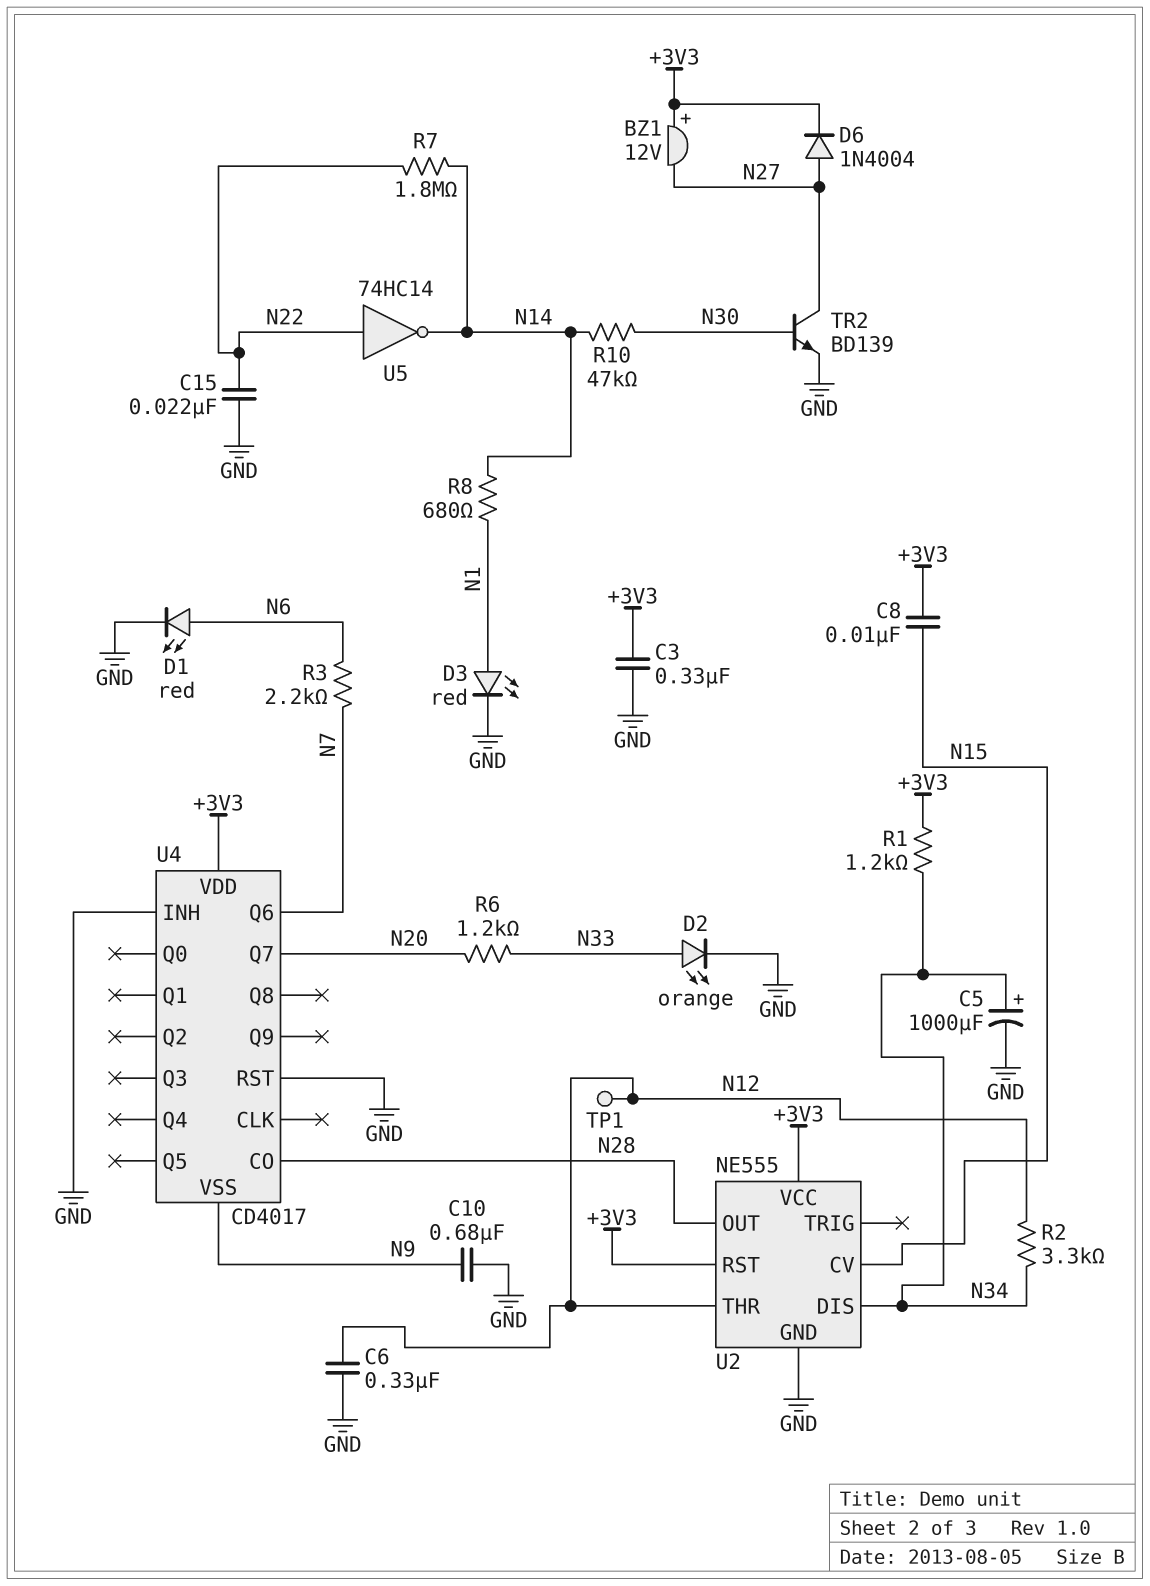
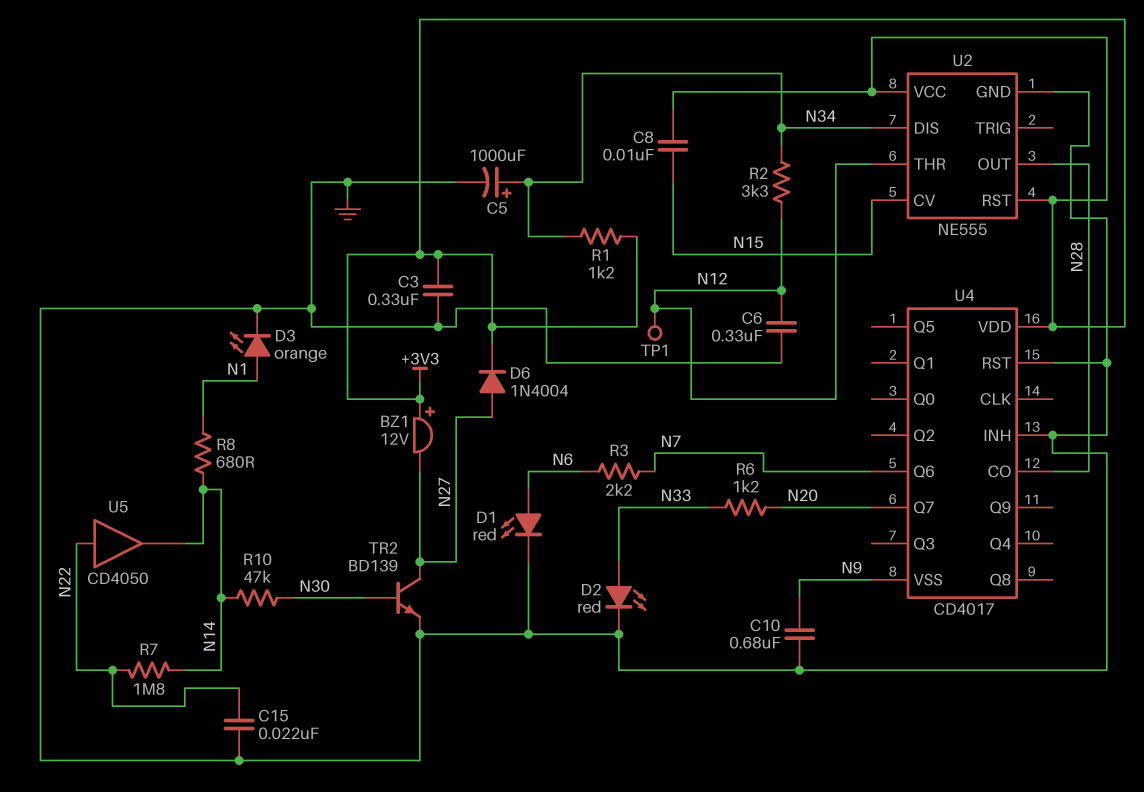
D2: LED orange (A N33, K GND) -> LED red (A N33, K GND)
D3: LED red (A N1, K GND) -> LED orange (A N1, K GND)
U5: NOT 74HC14 (in N22, out N14) -> buffer CD4050 (in N22, out N14)

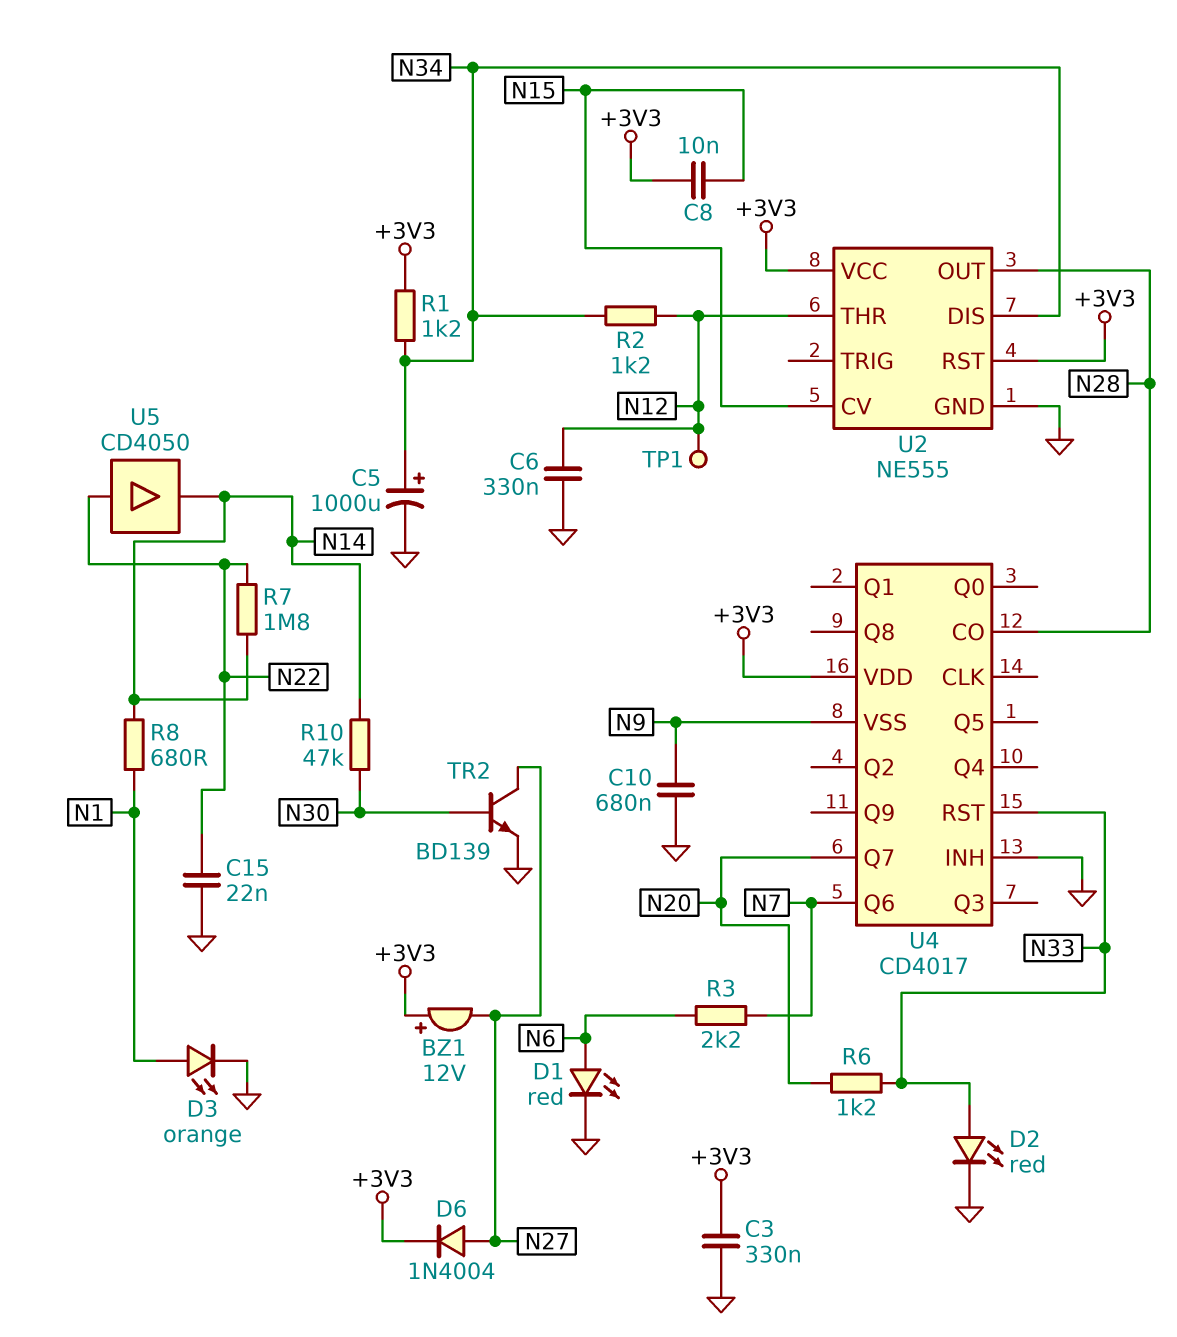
R2: 3.3k (N12, N34) -> 1.2k (N12, N34)
U4 pin RST: GND -> N33

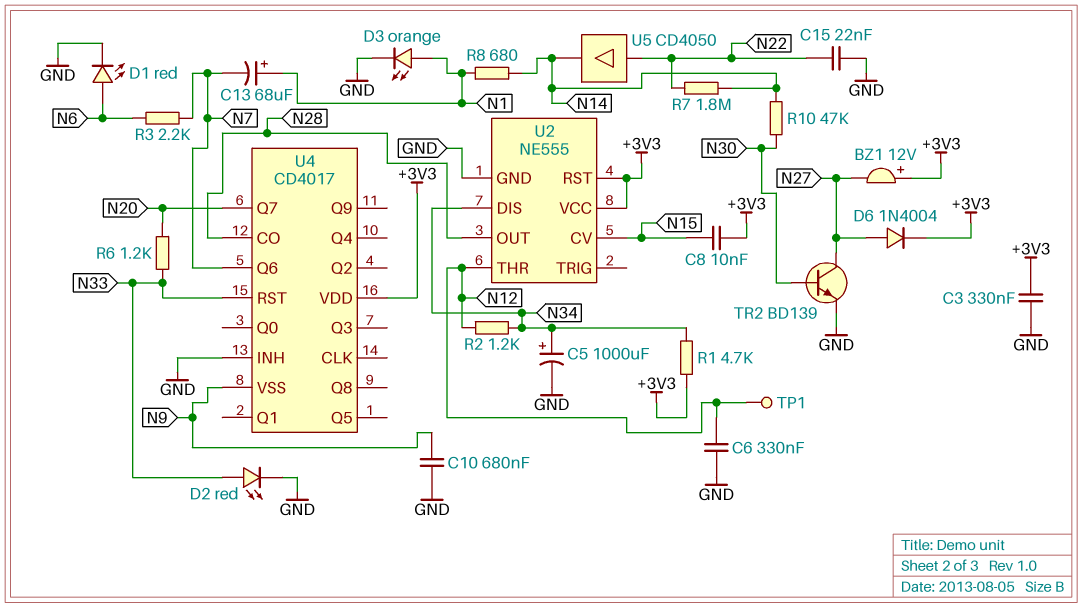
C13: none -> 68uF (plus N1, minus N7)
R1: 1.2k (+3V3, N34) -> 4.7k (+3V3, N34)

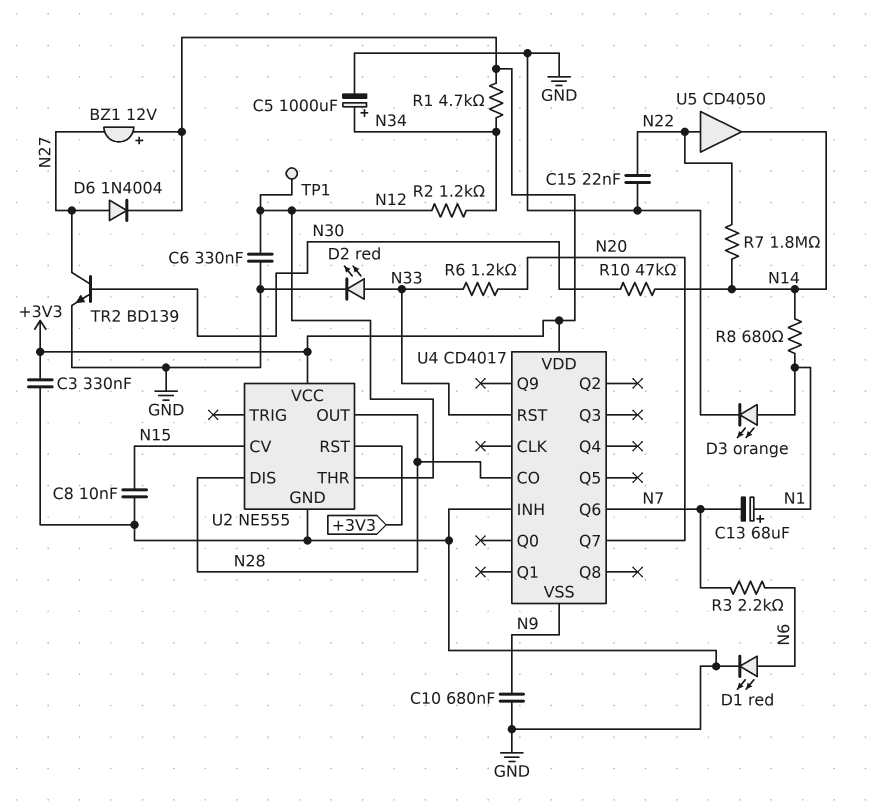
C8: 10nF (+3V3, N15) -> 10nF (GND, N15)
U2 pin DIS: N34 -> N28

